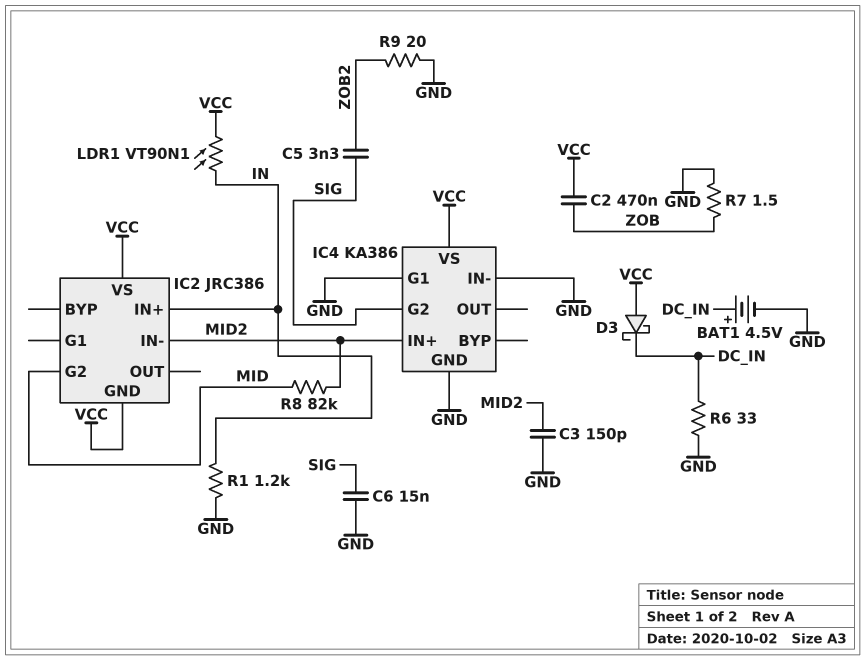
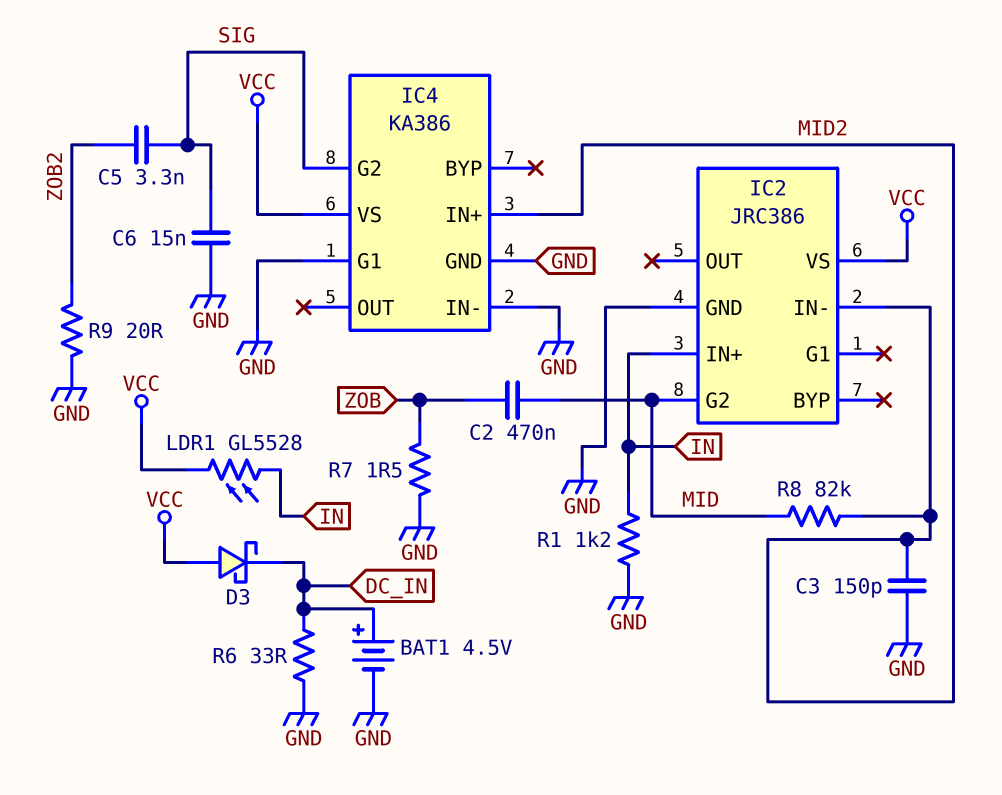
C2: 470nF (VCC, ZOB) -> 470nF (MID, ZOB)
IC2 pin GND: VCC -> GND
LDR1: VT90N1 (IN, VCC) -> GL5528 (IN, VCC)

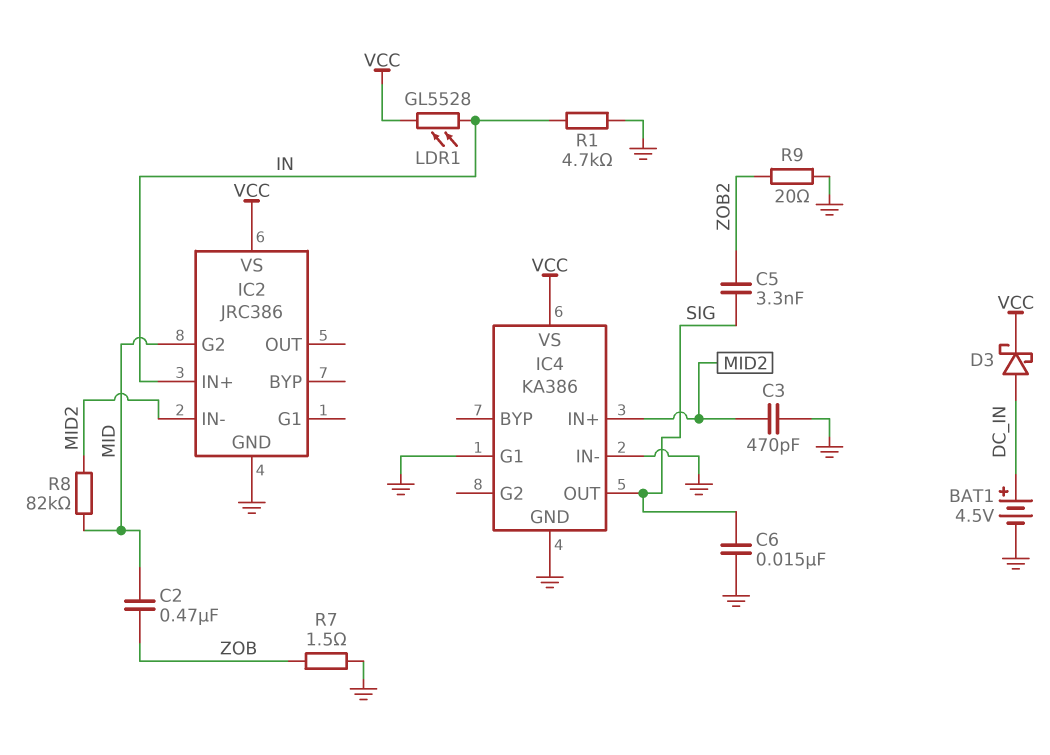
C3: 150pF (GND, MID2) -> 470pF (GND, MID2)
D3: schottky (A VCC, K DC_IN) -> schottky (A DC_IN, K VCC)
IC4 pin G2: SIG -> none
IC4 pin OUT: none -> SIG
R1: 1.2k (GND, IN) -> 4.7k (GND, IN)
R6: 33 (DC_IN, GND) -> none

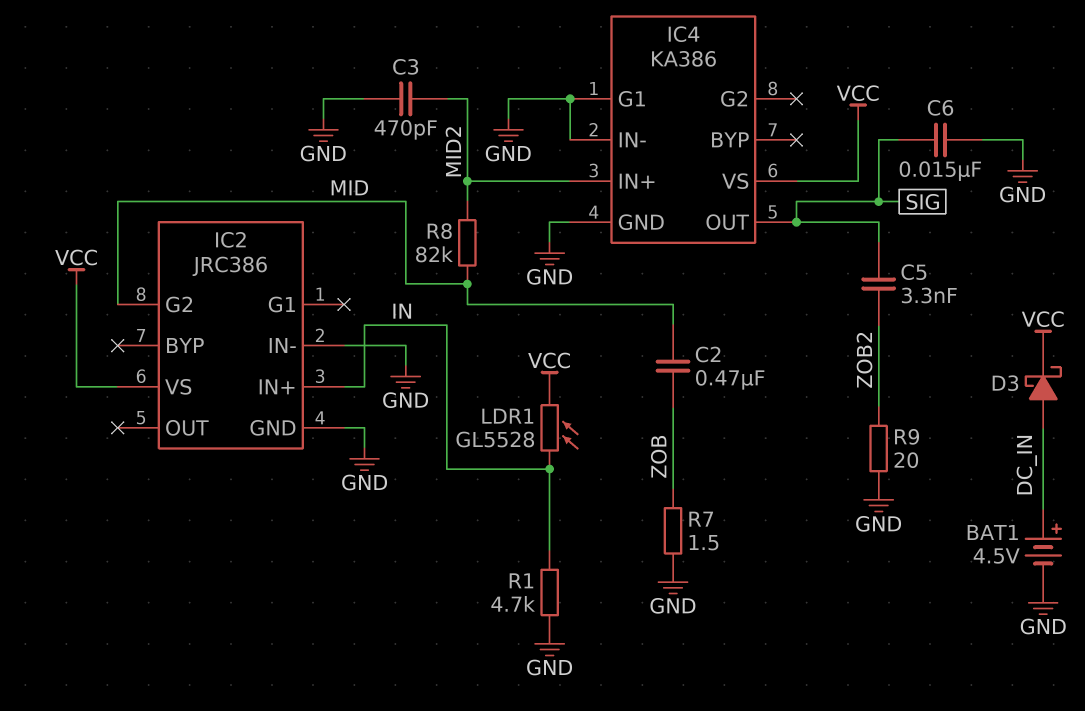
IC2 pin IN-: MID2 -> GND

